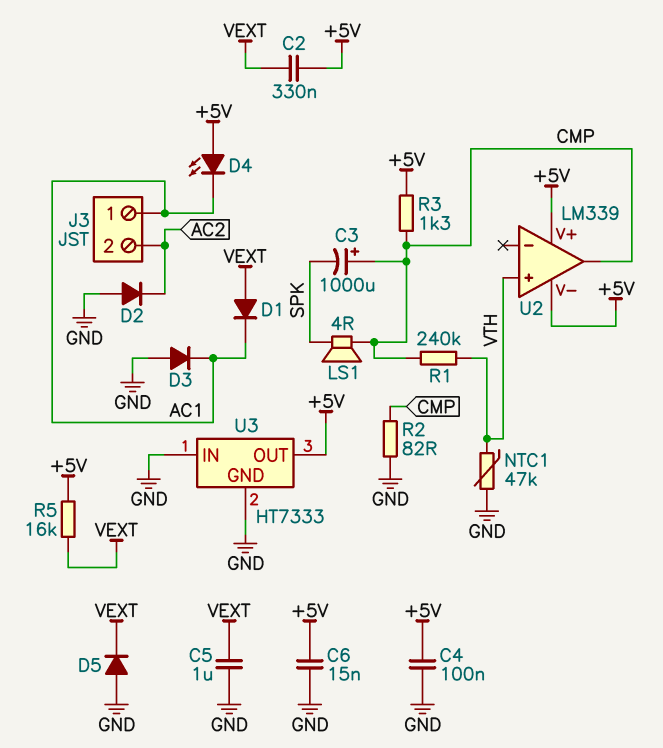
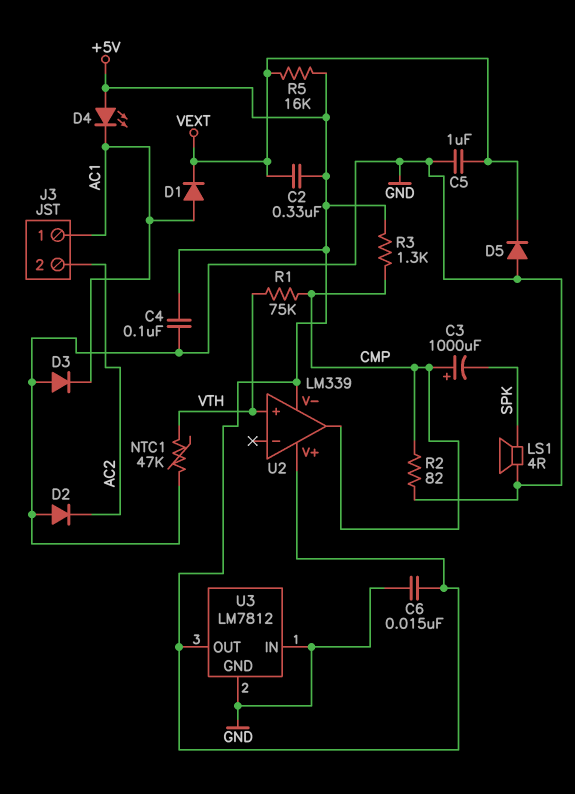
D1: diode (A VEXT, K AC1) -> diode (A AC1, K VEXT)
LS1: speaker 4R (CMP, SPK) -> speaker 4R (GND, SPK)
R1: 240k (CMP, VTH) -> 75k (CMP, VTH)
U3: HT7333 -> LM7812

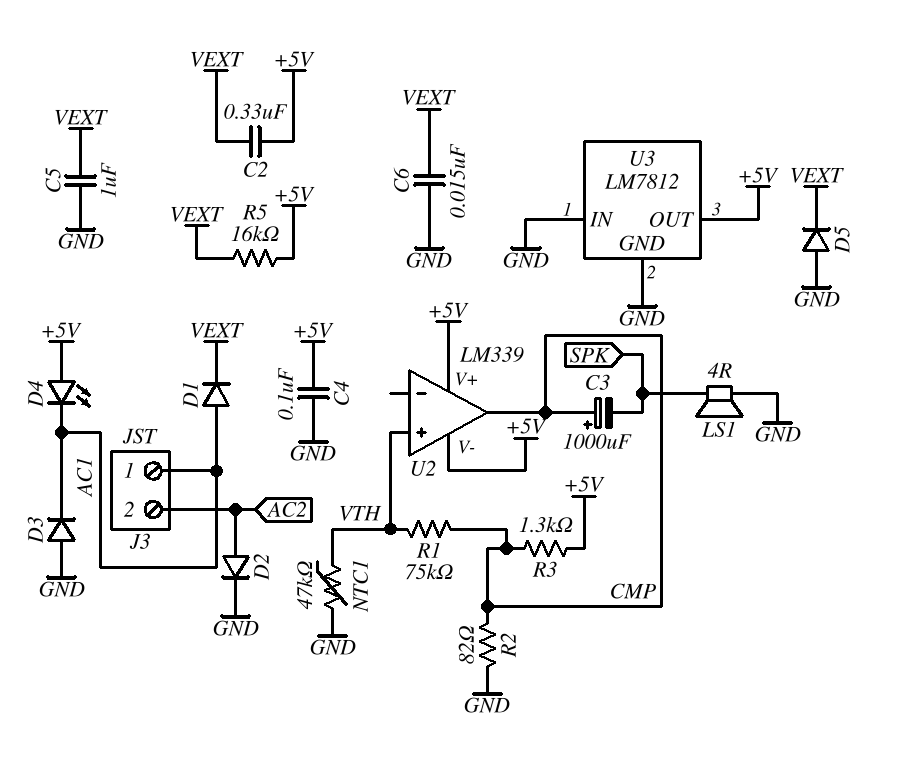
C6: 15nF (+5V, GND) -> 15nF (GND, VEXT)
D2: diode (A GND, K AC2) -> diode (A AC2, K GND)

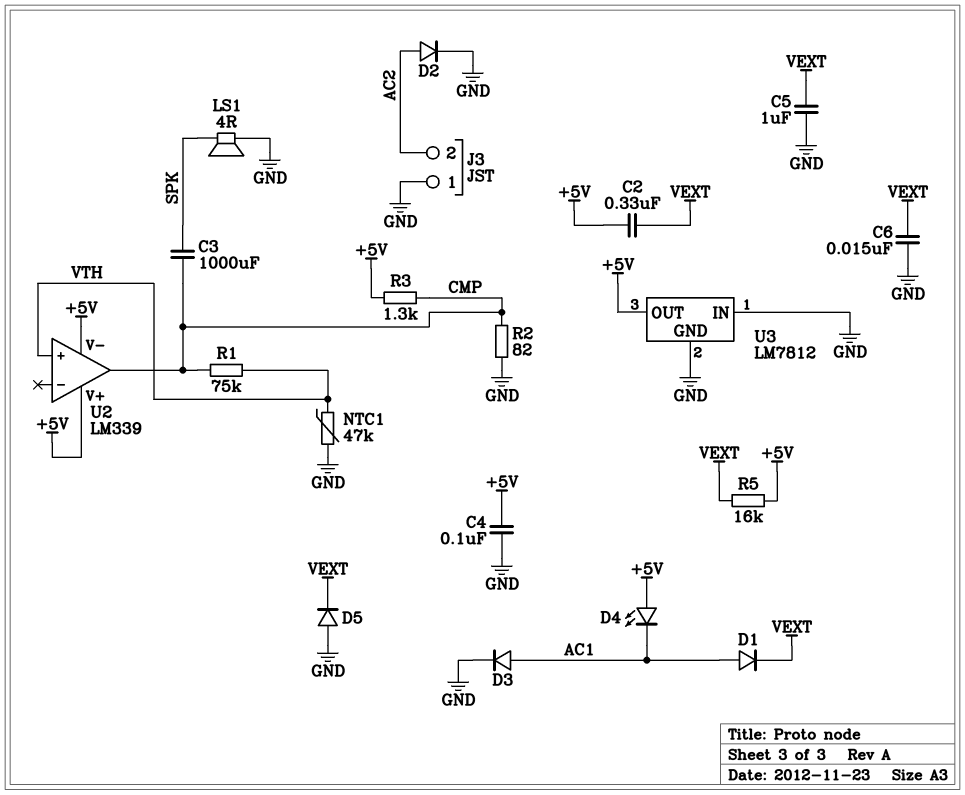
C3: 1000uF (plus CMP, minus SPK) -> 1000uF (CMP, SPK)
D3: diode (A GND, K AC1) -> diode (A AC1, K GND)
J3 pin 1: AC1 -> GND

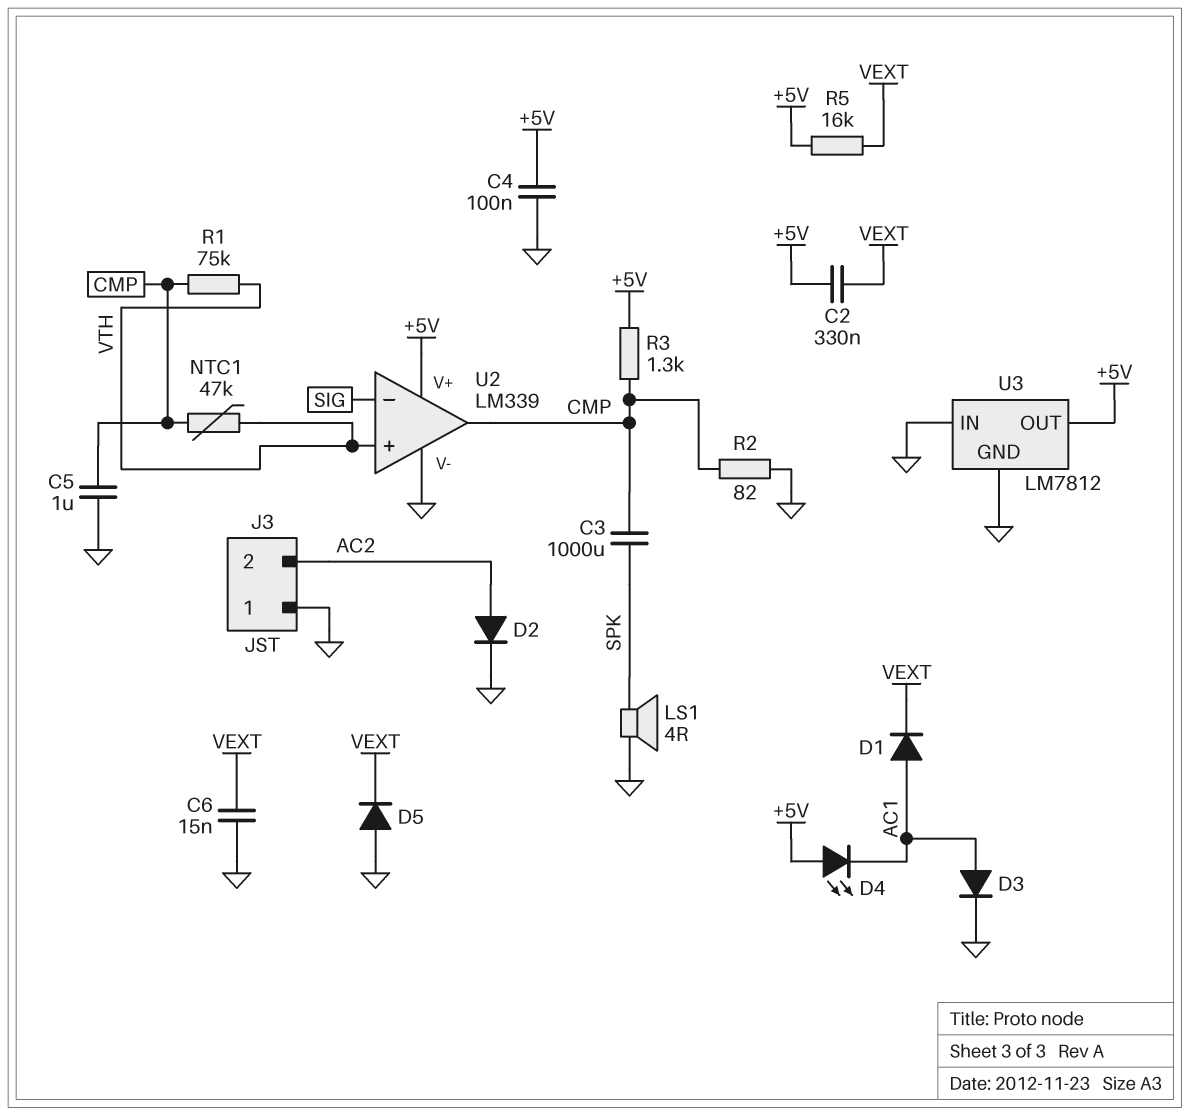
C5: 1uF (GND, VEXT) -> 1uF (CMP, GND)
NTC1: 47k (GND, VTH) -> 47k (CMP, VTH)
U2 pin V-: +5V -> GND
U2 pin in-: none -> SIG

